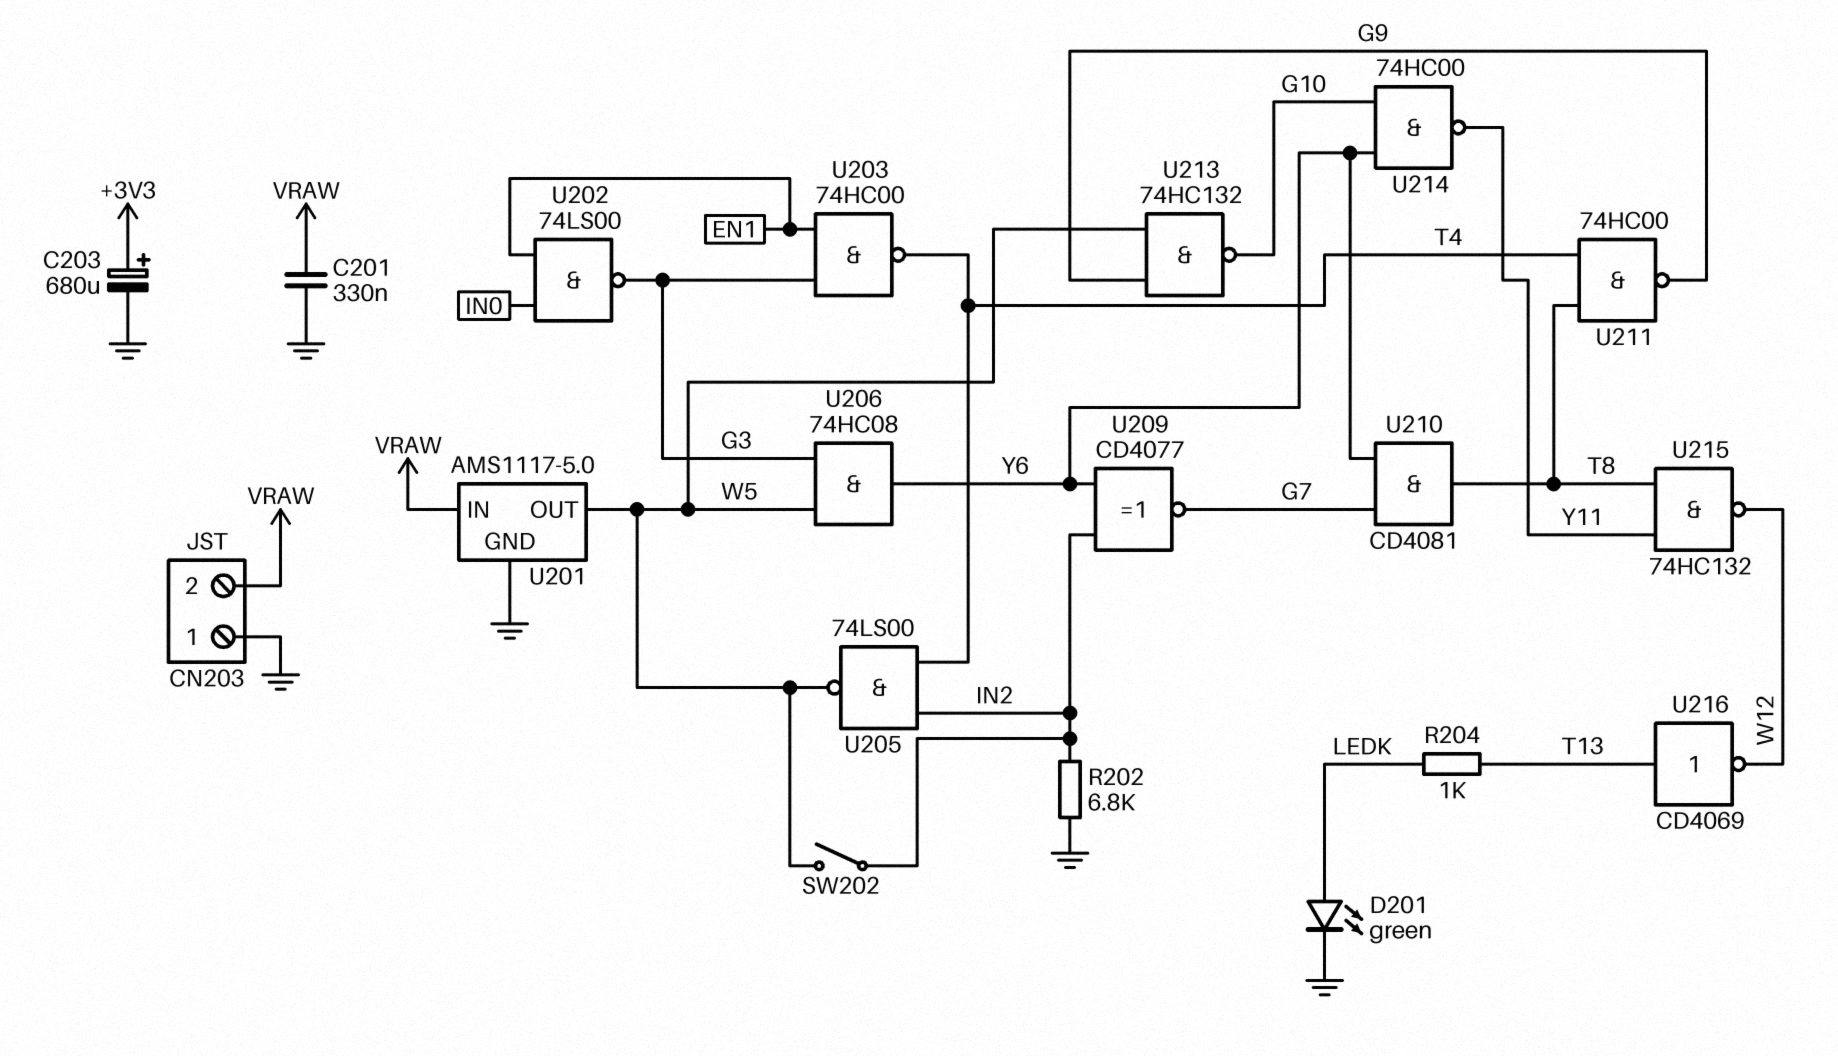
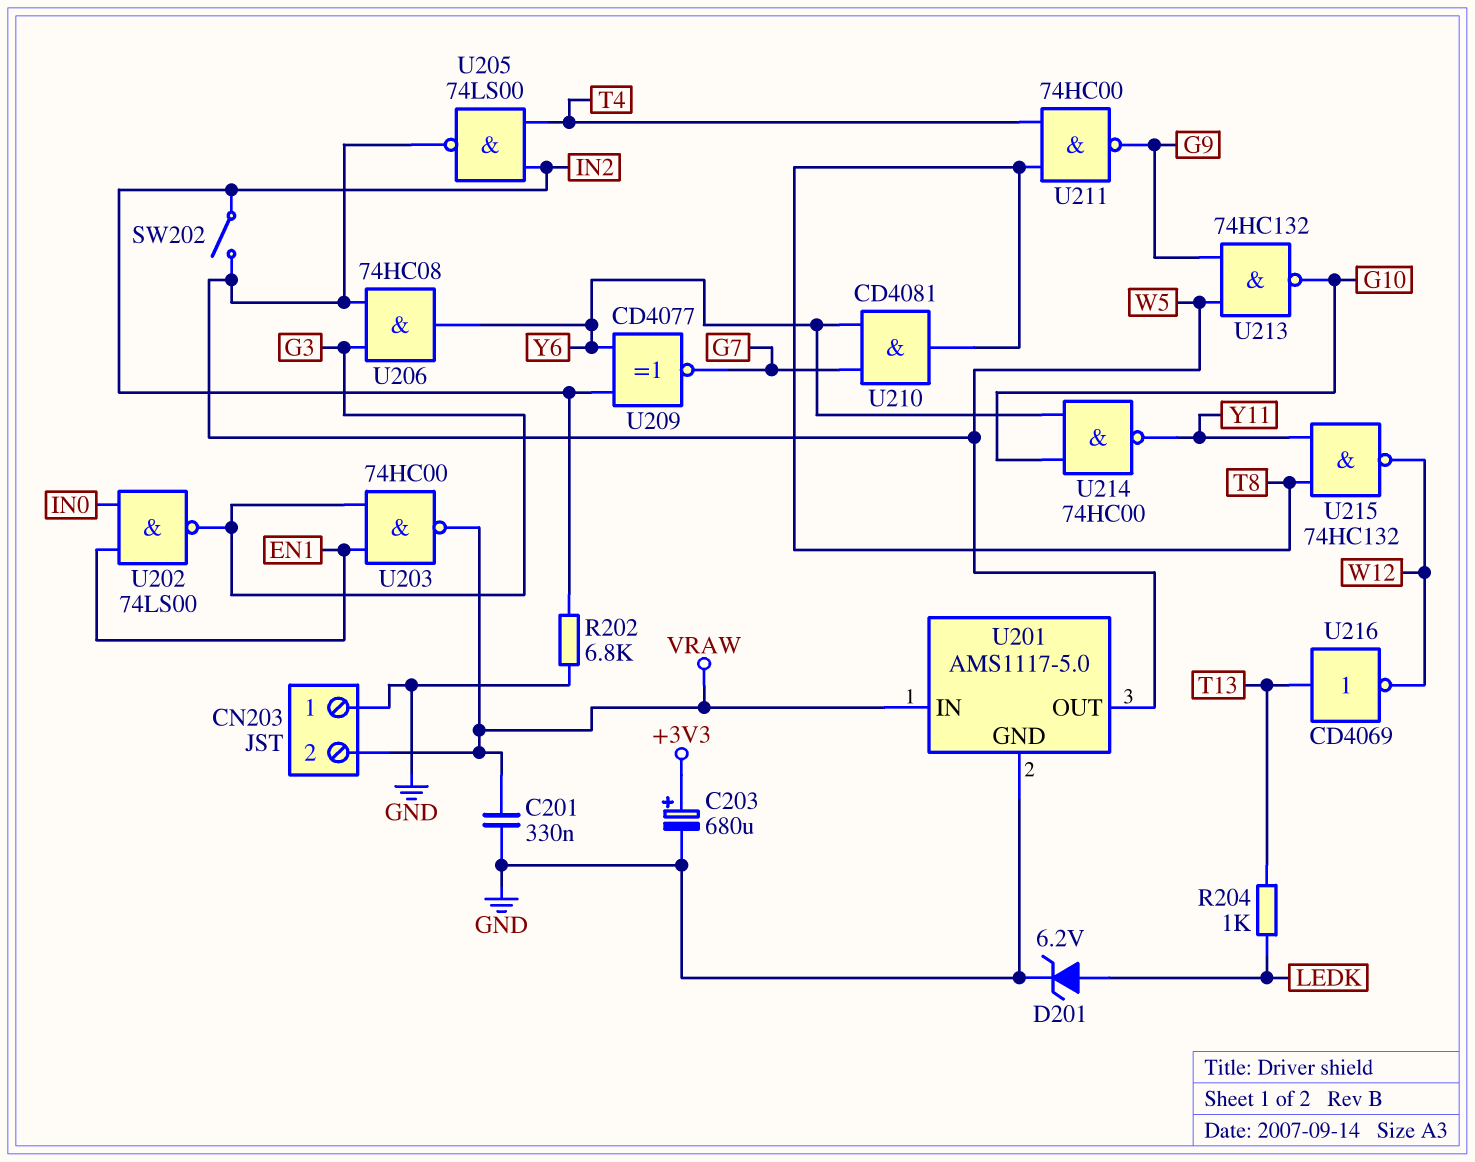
D201: LED green (A LEDK, K GND) -> zener 6.2V (A LEDK, K GND)
U203: NAND 74HC00 (in EN1, in G3, out T4) -> NAND 74HC00 (in EN1, in G3, out VRAW)

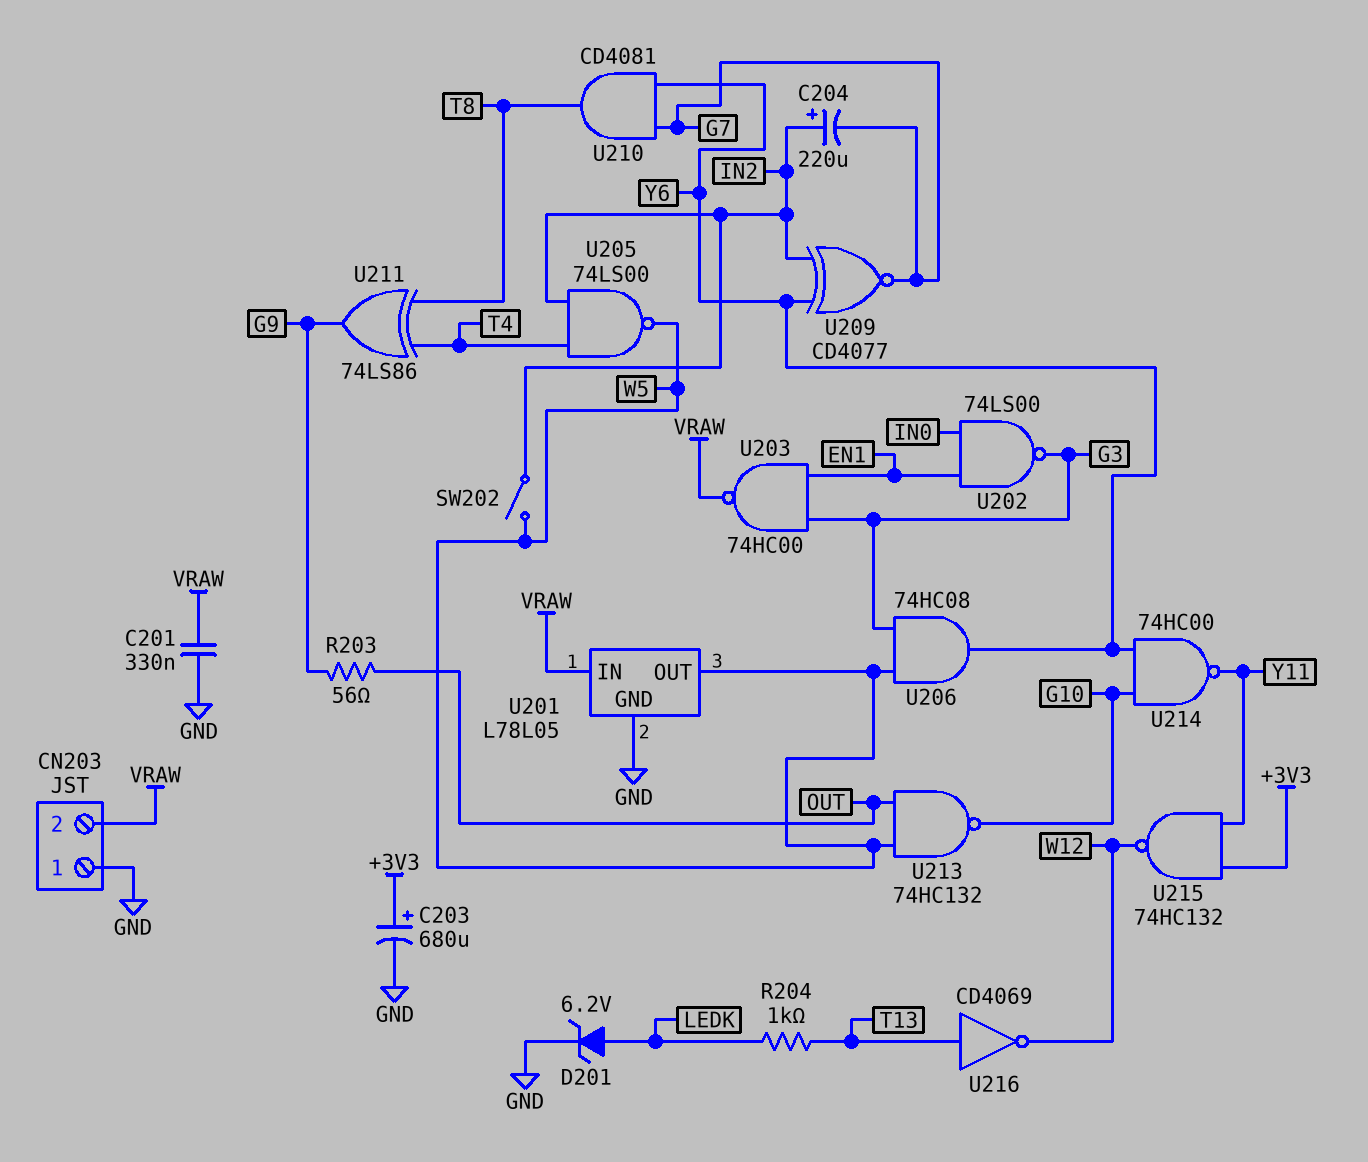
C204: none -> 220uF (plus IN2, minus G7)
R202: 6.8k (GND, IN2) -> none
R203: none -> 56 (G9, OUT)
U201: AMS1117-5.0 -> L78L05
U211: NAND 74HC00 (in T4, in T8, out G9) -> XOR 74LS86 (in T4, in T8, out G9)
U213: NAND 74HC132 (in G9, in W5, out G10) -> NAND 74HC132 (in OUT, in W5, out G10)
U215: NAND 74HC132 (in T8, in Y11, out W12) -> NAND 74HC132 (in +3V3, in Y11, out W12)

